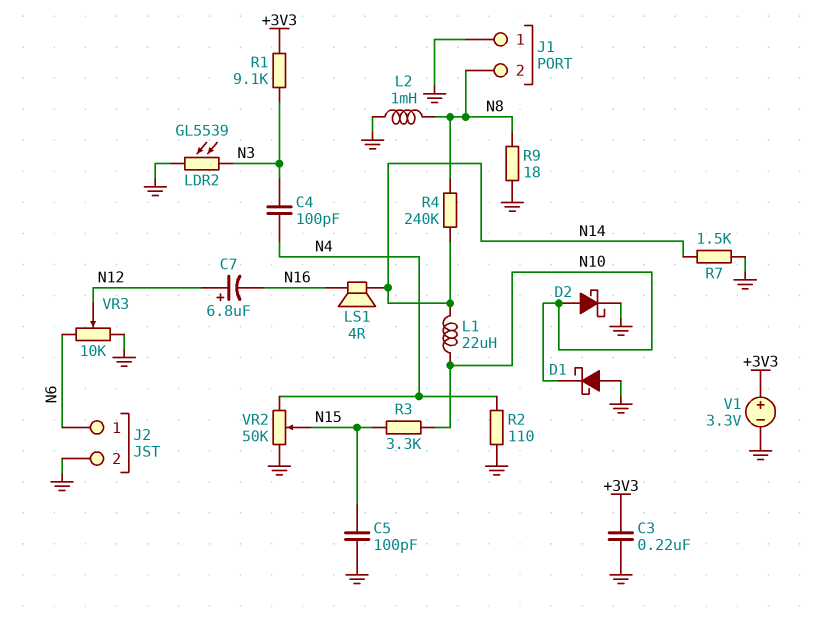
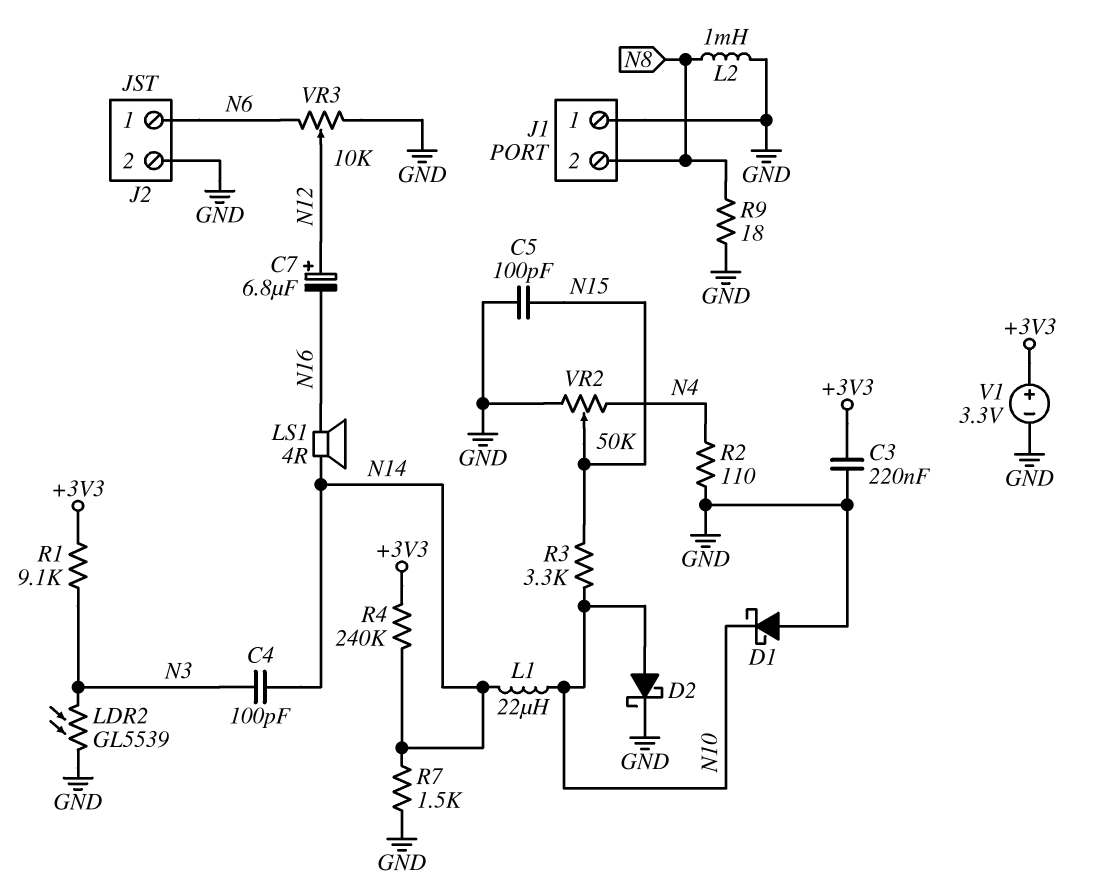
C4: 100pF (N3, N4) -> 100pF (N3, N14)
R4: 240k (N8, N14) -> 240k (+3V3, N14)

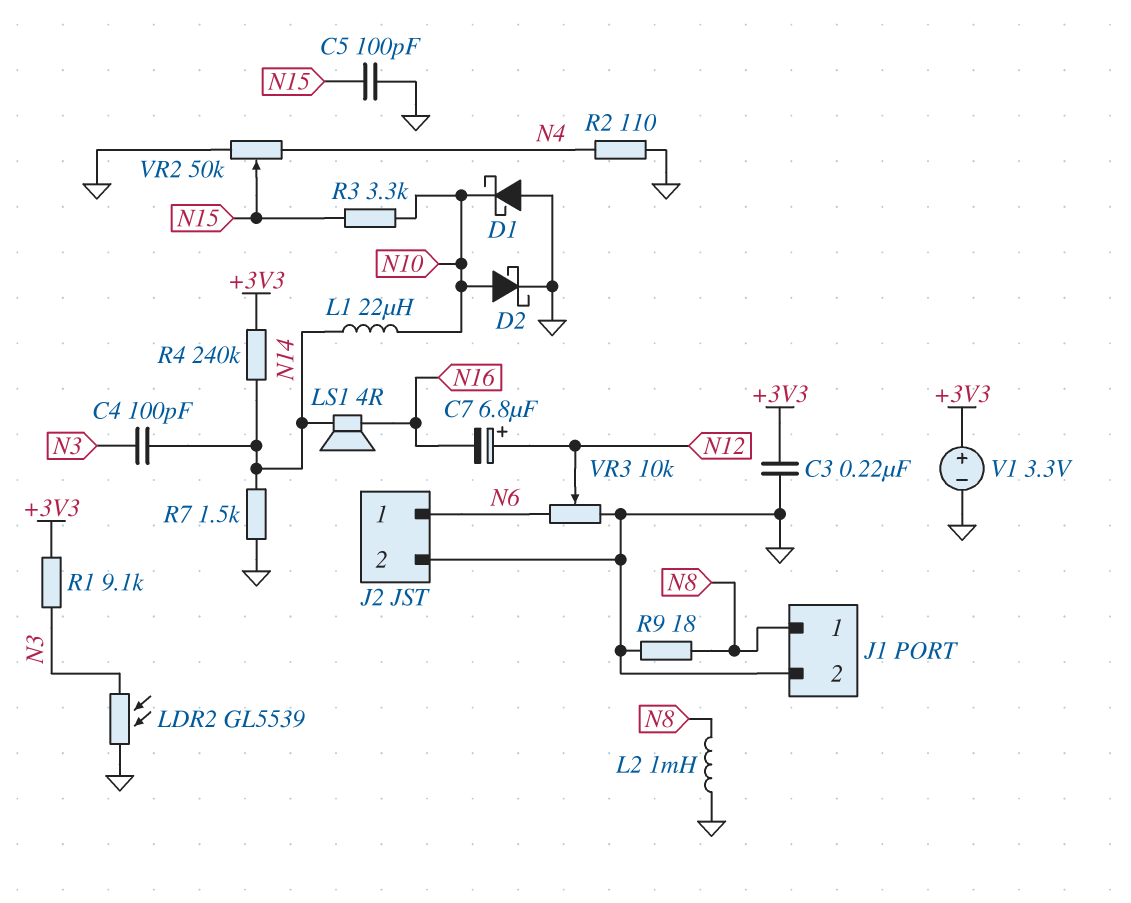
J1 pin 1: GND -> N8
J1 pin 2: N8 -> GND

